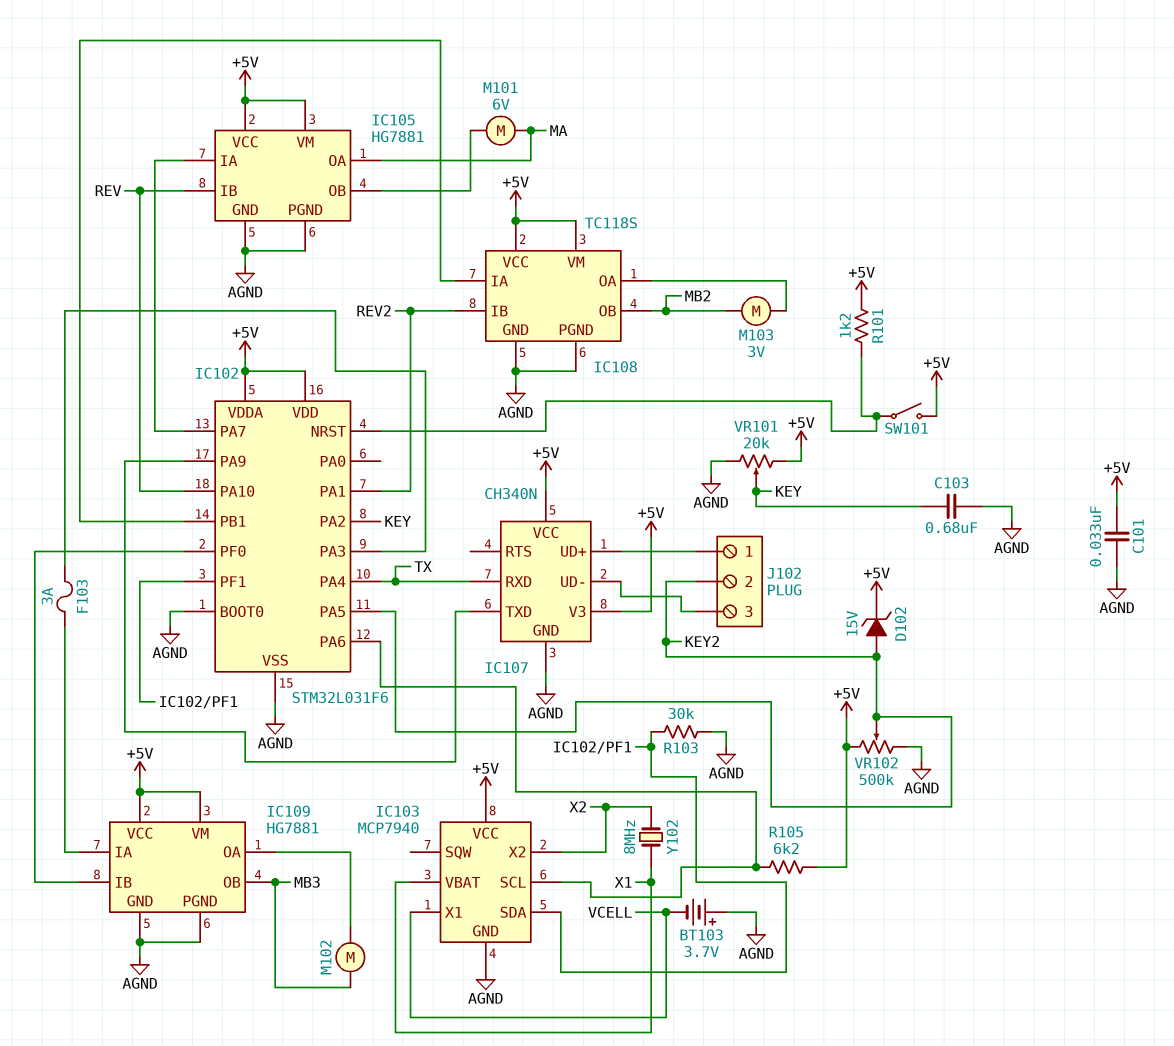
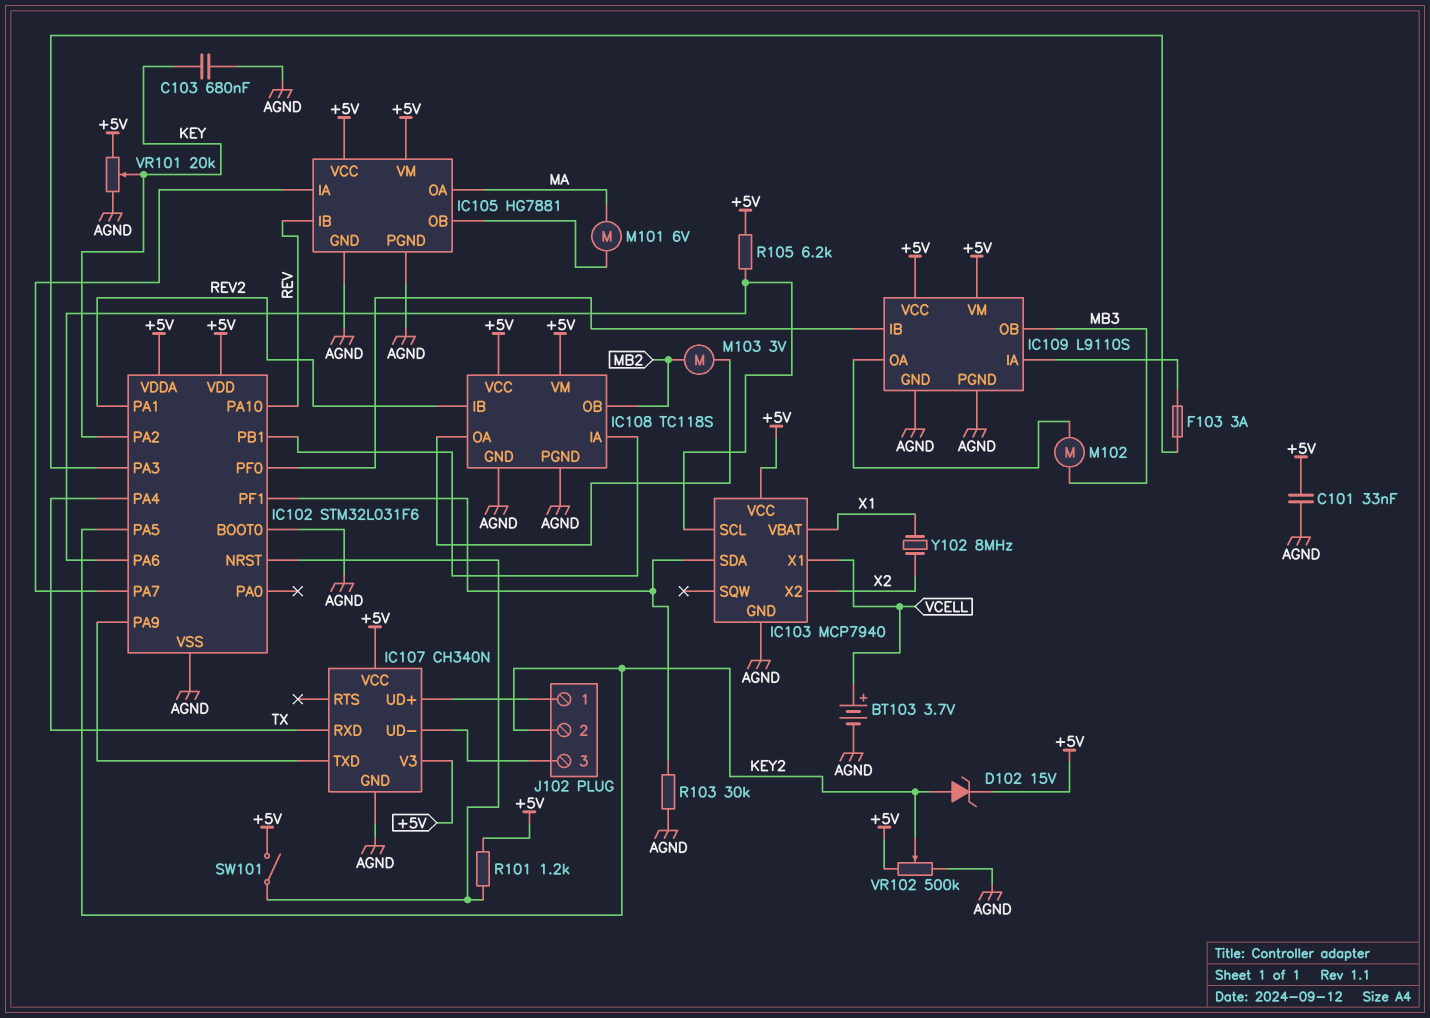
BT103: 3.7V (plus AGND, minus VCELL) -> 3.7V (plus VCELL, minus AGND)
IC109: HG7881 -> L9110S

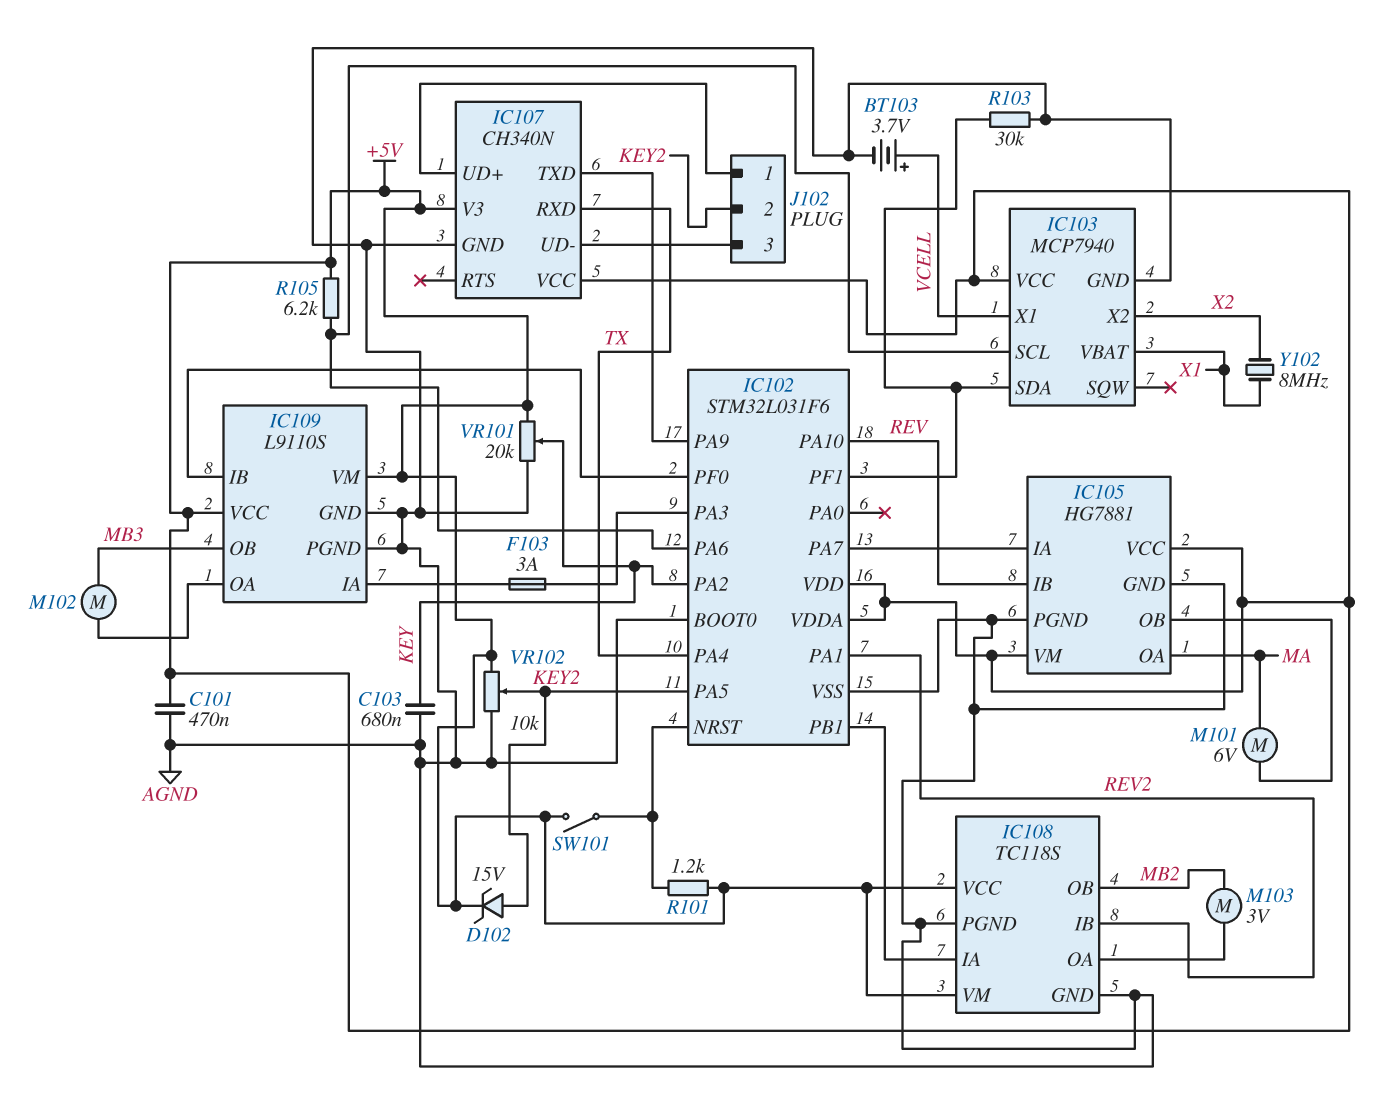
C101: 33nF (+5V, AGND) -> 470nF (+5V, AGND)
VR102: 500k (+5V, AGND, wiper KEY2) -> 10k (+5V, AGND, wiper KEY2)

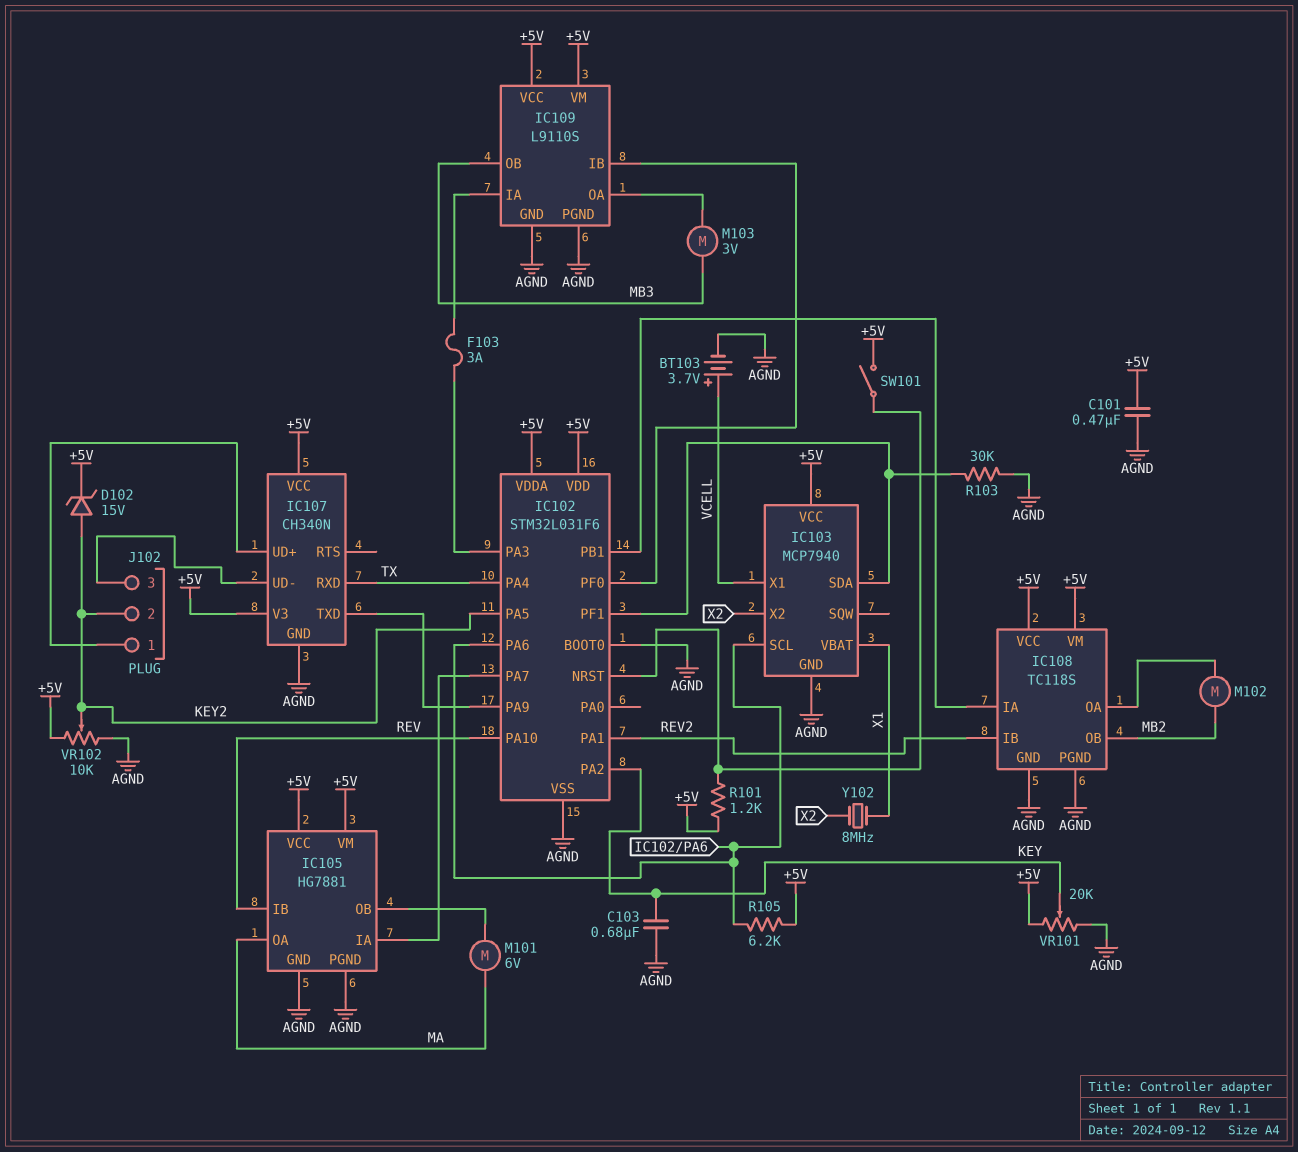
M102: motor (IC109/OA, MB3) -> motor (IC108/OA, MB2)
M103: motor 3V (IC108/OA, MB2) -> motor 3V (IC109/OA, MB3)

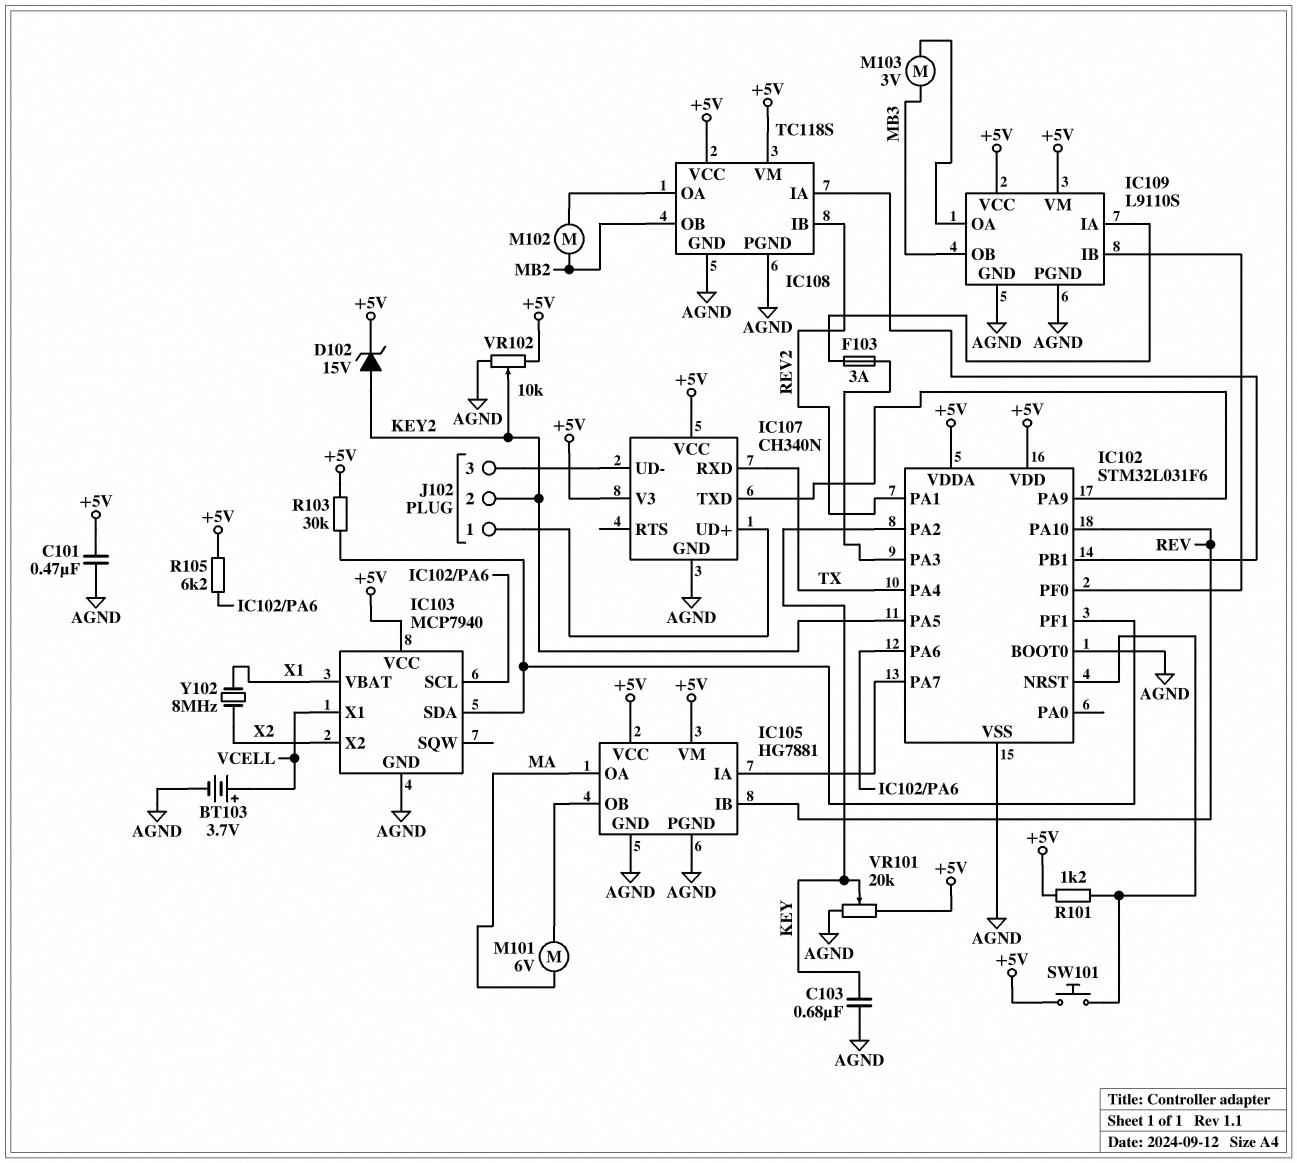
R103: 30k (AGND, IC102/PF1) -> 30k (+5V, IC102/PF1)
SW101: switch (+5V, IC102/NRST) -> button (+5V, IC102/NRST)

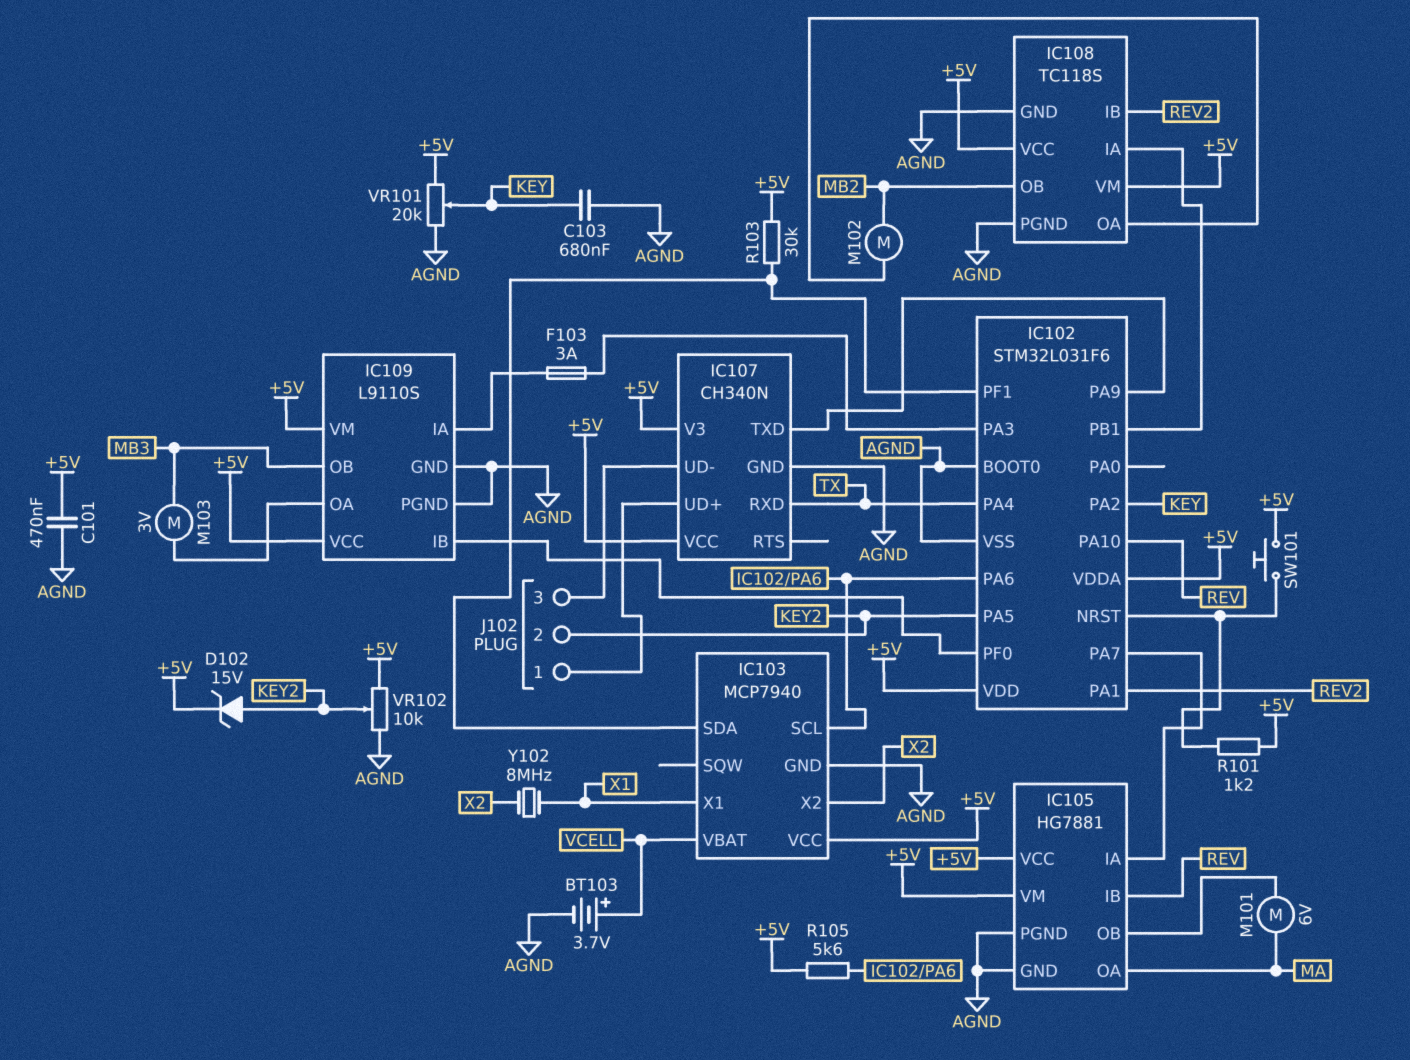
IC103 pin VBAT: X1 -> VCELL
IC103 pin X1: VCELL -> X1
R105: 6.2k (+5V, IC102/PA6) -> 5.6k (+5V, IC102/PA6)

